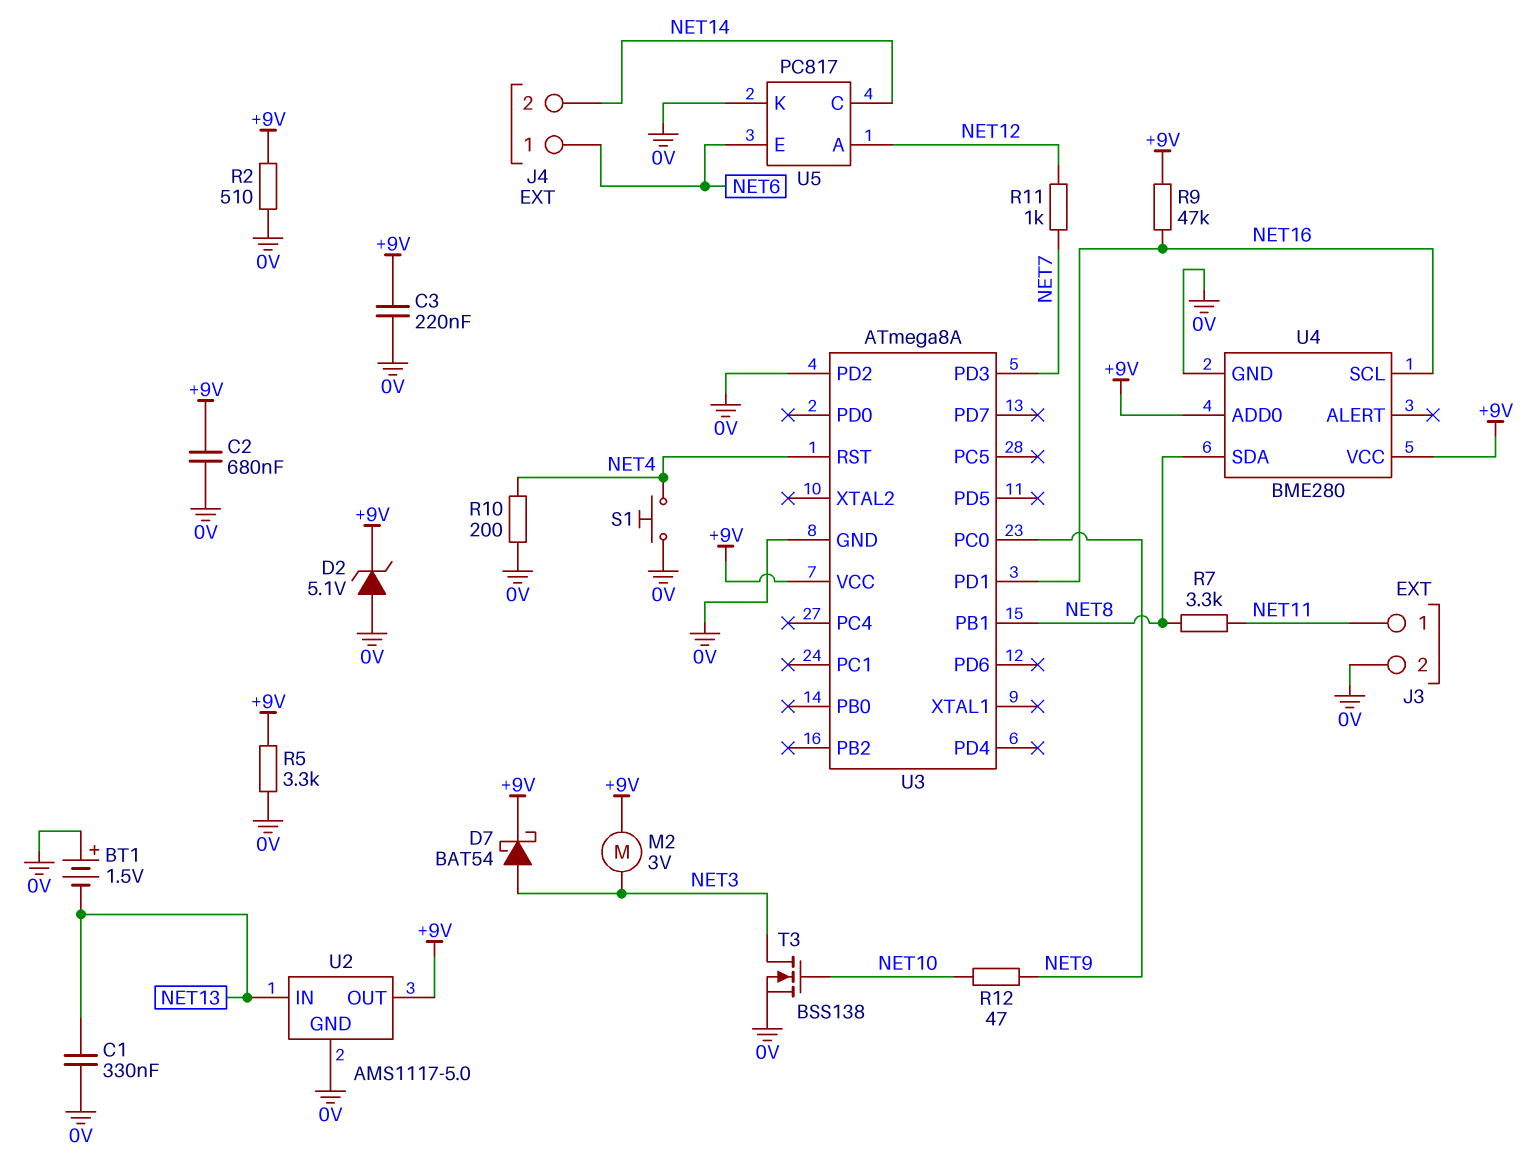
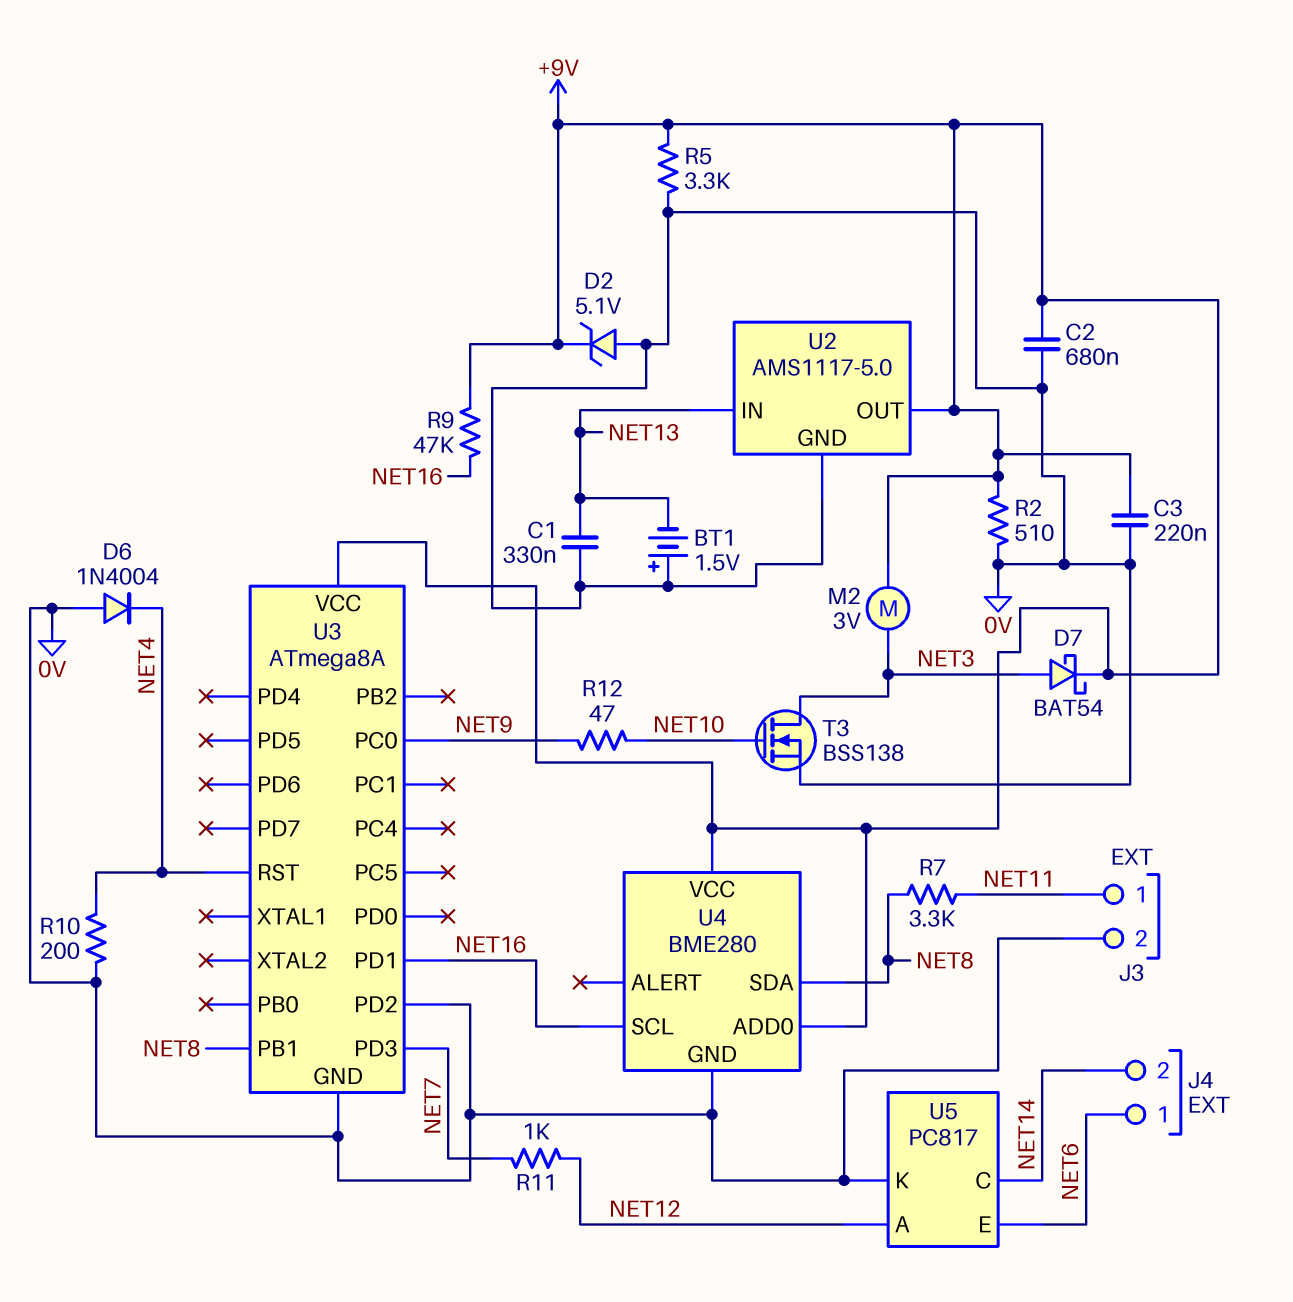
D6: none -> diode 1N4004 (A 0V, K NET4)
S1: button (0V, NET4) -> none

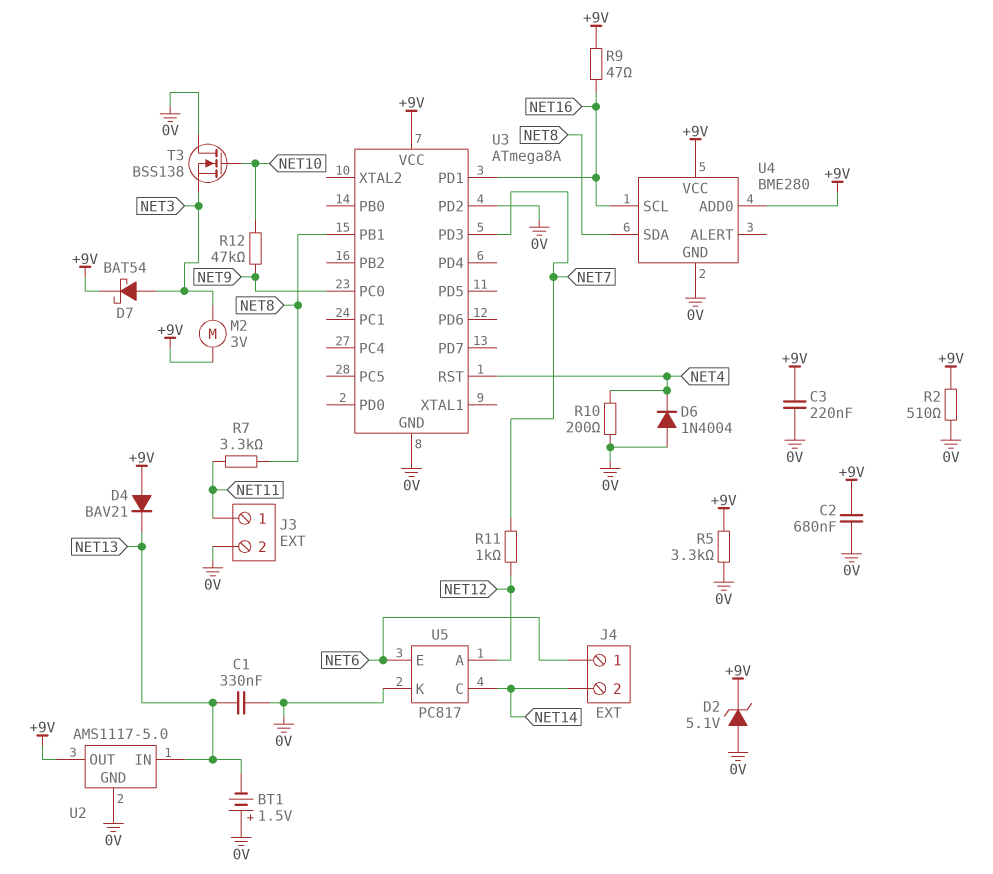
D4: none -> diode BAV21 (A +9V, K NET13)
R9: 47k (+9V, NET16) -> 47 (+9V, NET16)
R12: 47 (NET9, NET10) -> 47k (NET9, NET10)
T3: NMOS BSS138 (G NET10, D NET3, S 0V) -> NMOS BSS138 (G NET10, D 0V, S NET3)

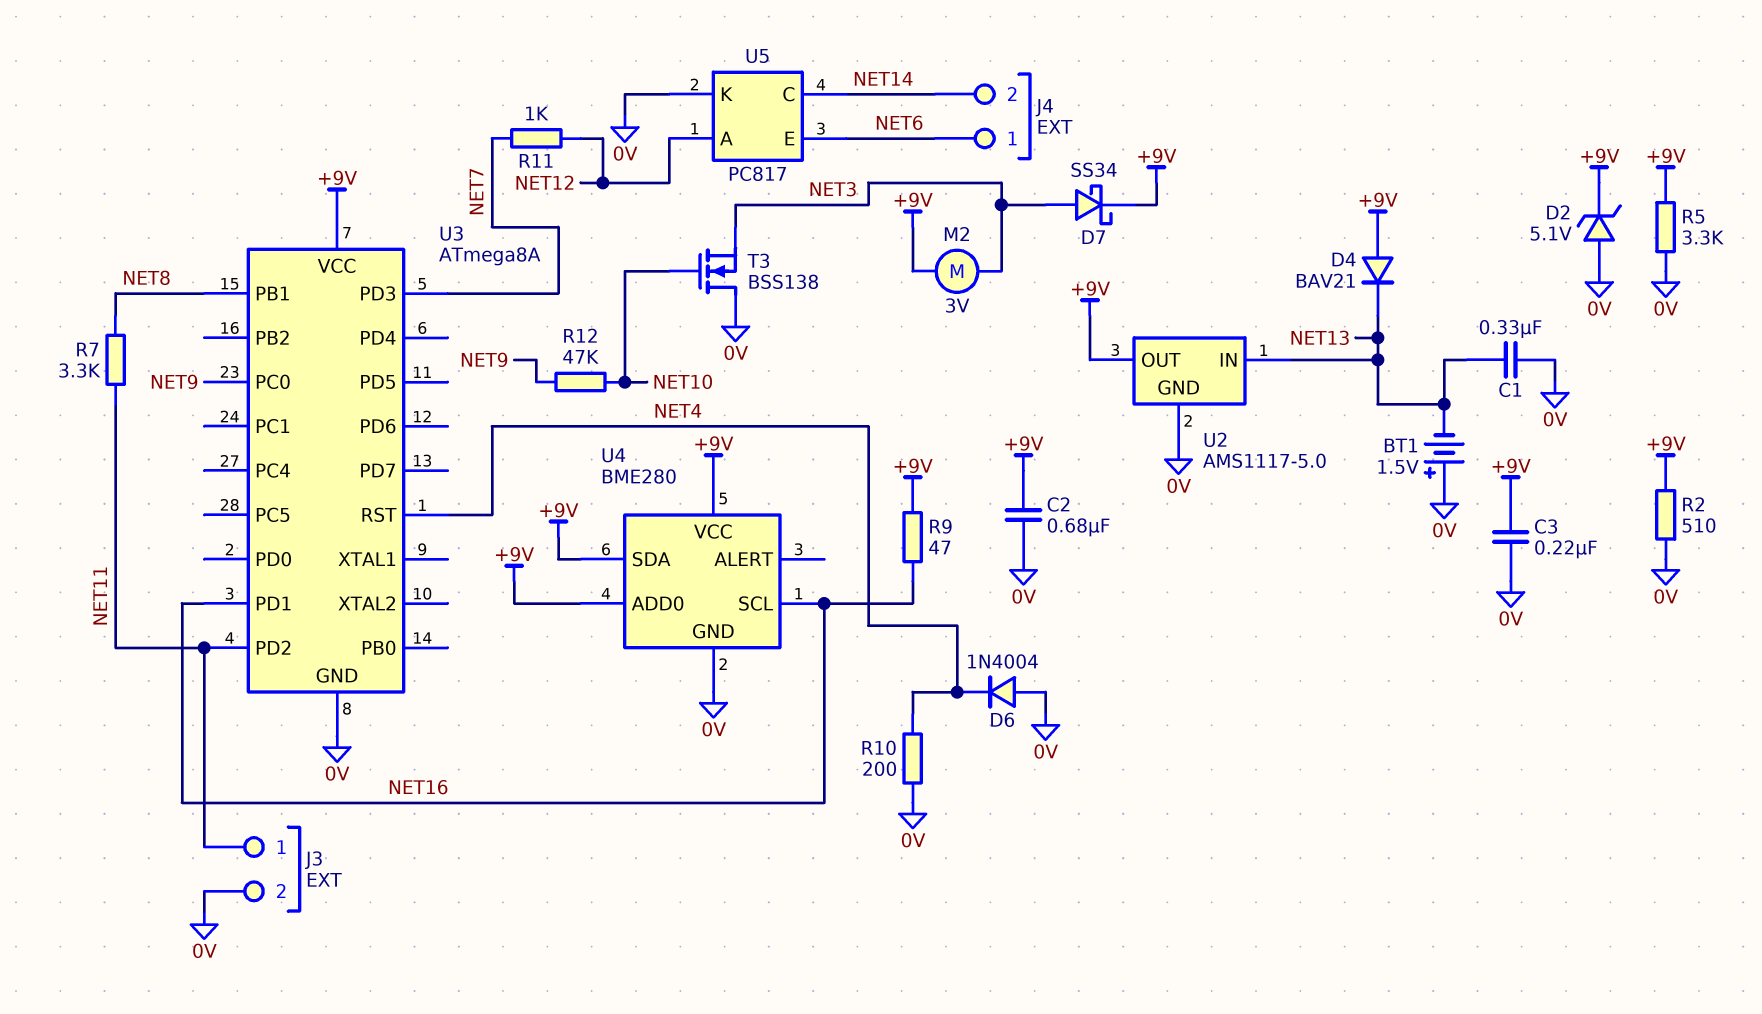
D7: schottky BAT54 (A NET3, K +9V) -> schottky SS34 (A NET3, K +9V)
U3 pin PD2: 0V -> NET11
U4 pin SDA: NET8 -> +9V

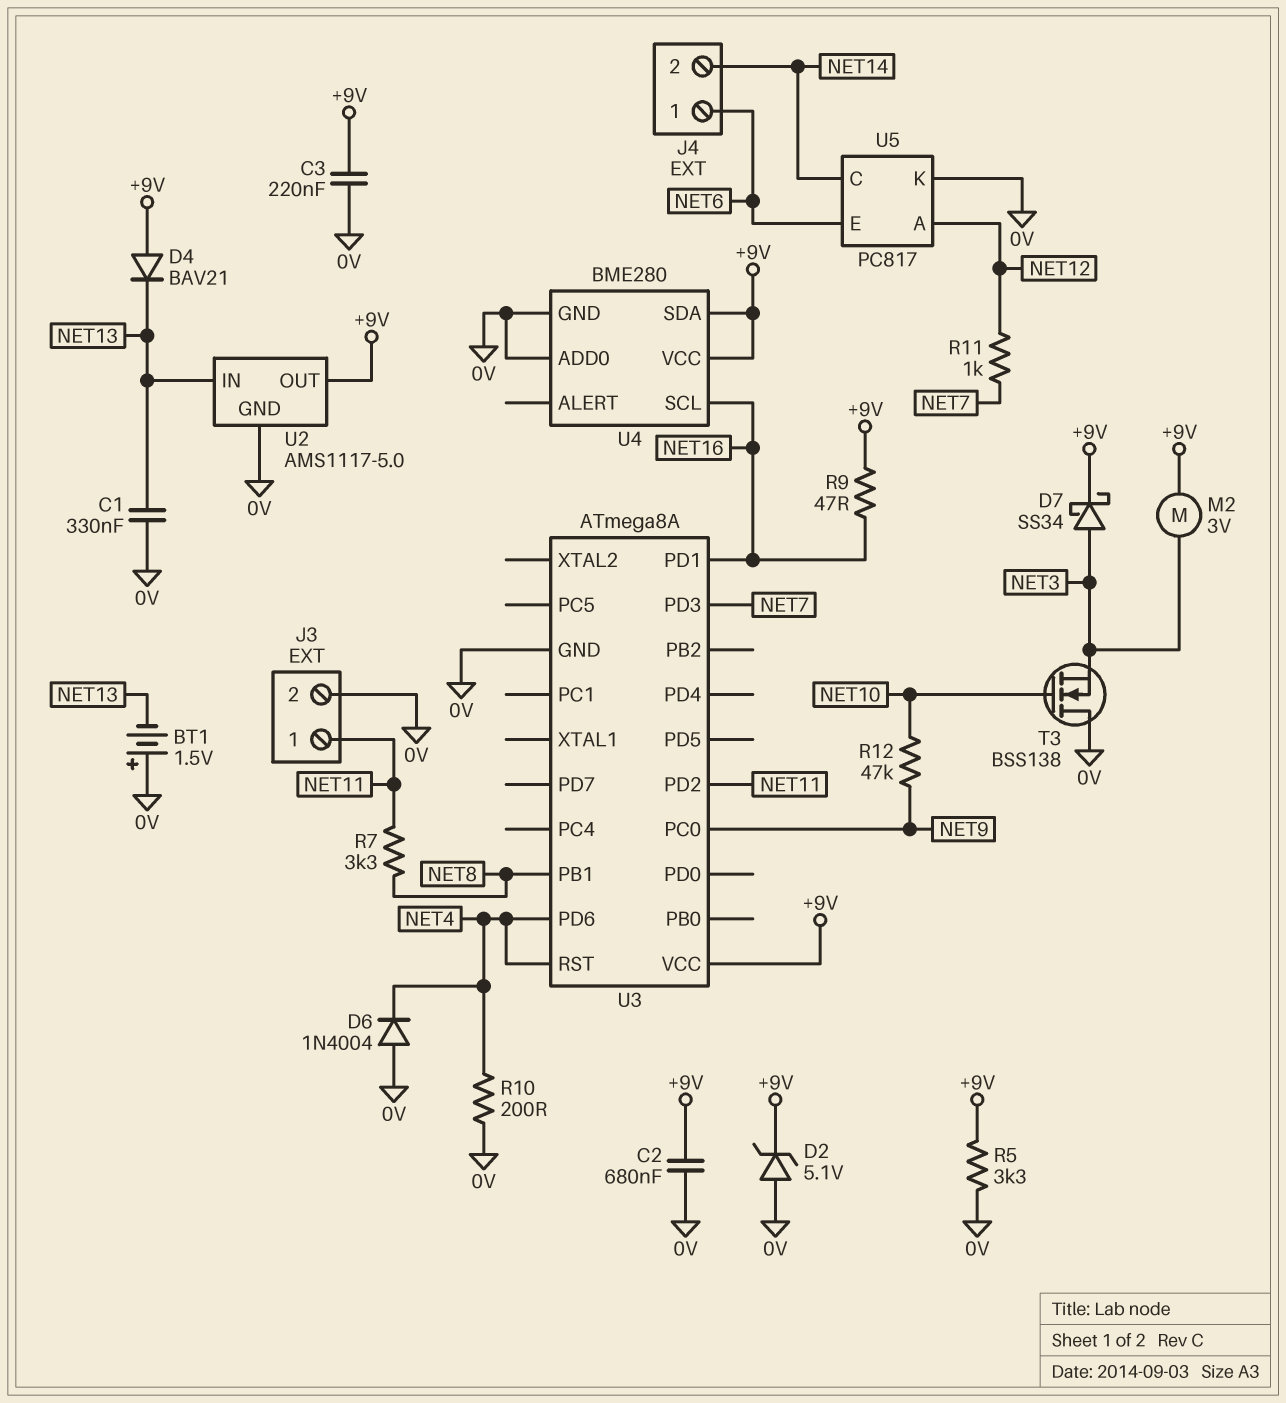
R2: 510 (+9V, 0V) -> none
U3 pin PD6: none -> NET4
U4 pin ADD0: +9V -> 0V

